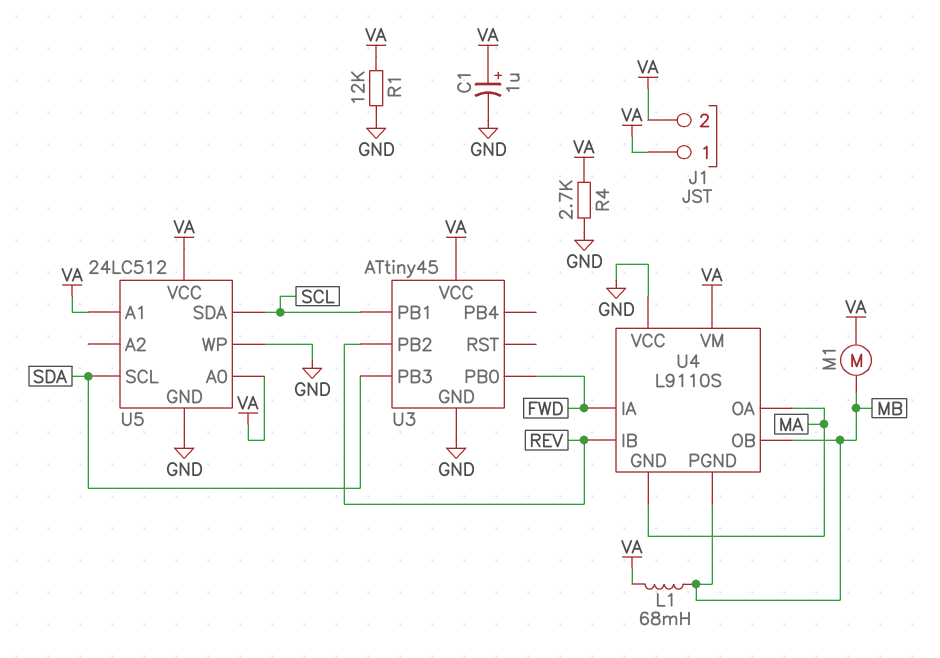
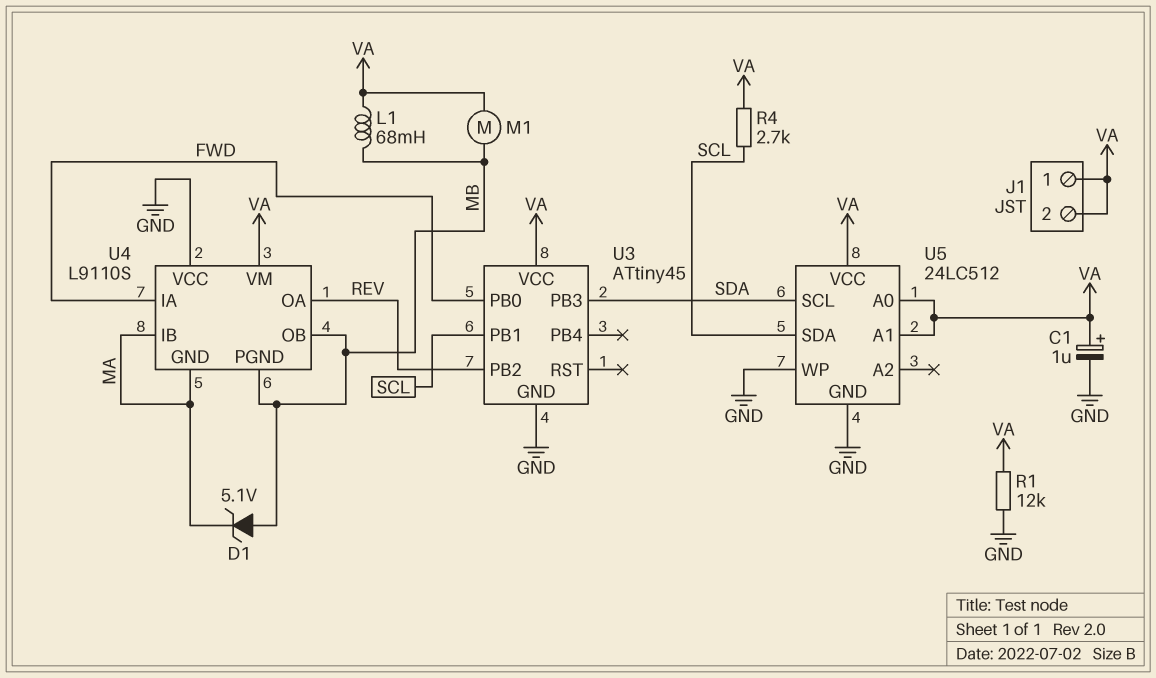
D1: none -> zener 5.1V (A MB, K MA)
R4: 2.7k (GND, VA) -> 2.7k (SCL, VA)
U4 pin IB: REV -> MA
U4 pin OA: MA -> REV

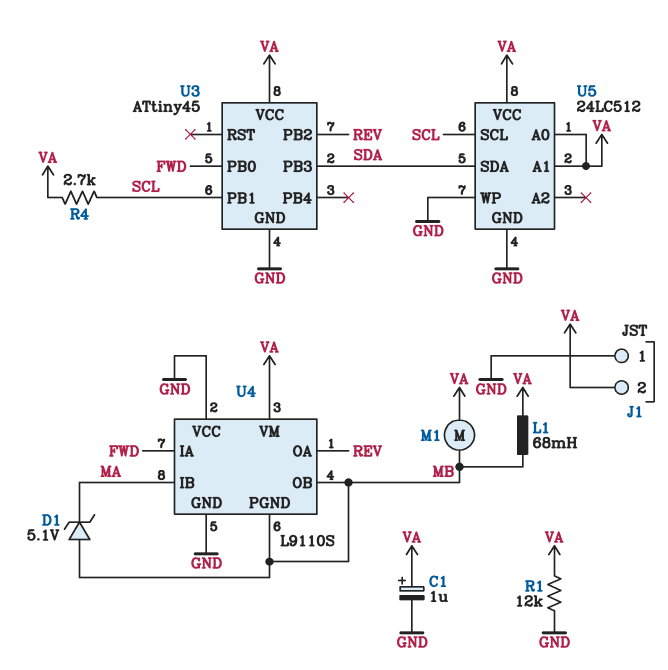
J1 pin 1: VA -> GND
U4 pin GND: MA -> GND
U5 pin SCL: SDA -> SCL
U5 pin SDA: SCL -> SDA

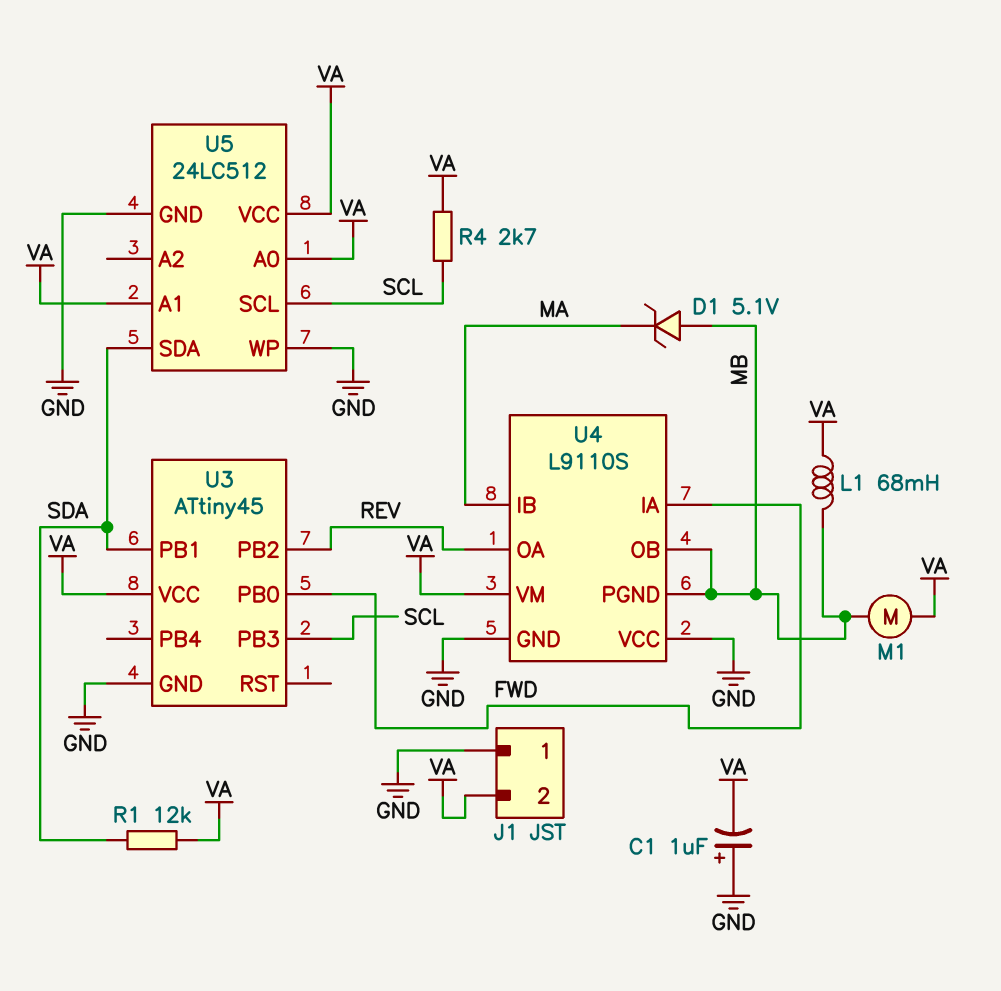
C1: 1uF (plus VA, minus GND) -> 1uF (plus GND, minus VA)
R1: 12k (GND, VA) -> 12k (SDA, VA)
U3 pin PB1: SCL -> SDA
U3 pin PB3: SDA -> SCL

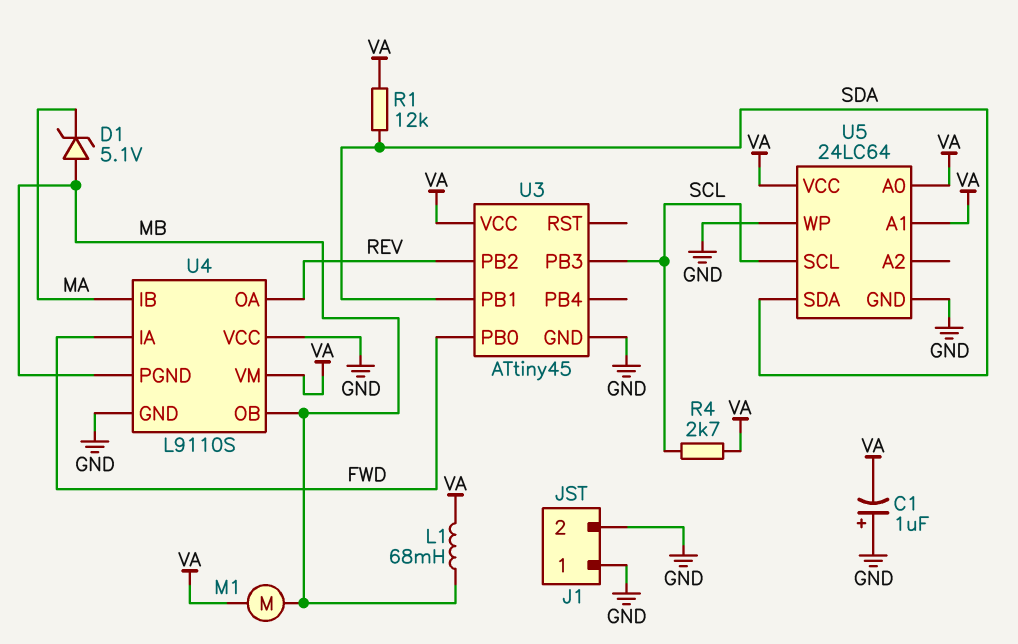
J1 pin 2: VA -> GND
U5: 24LC512 -> 24LC64

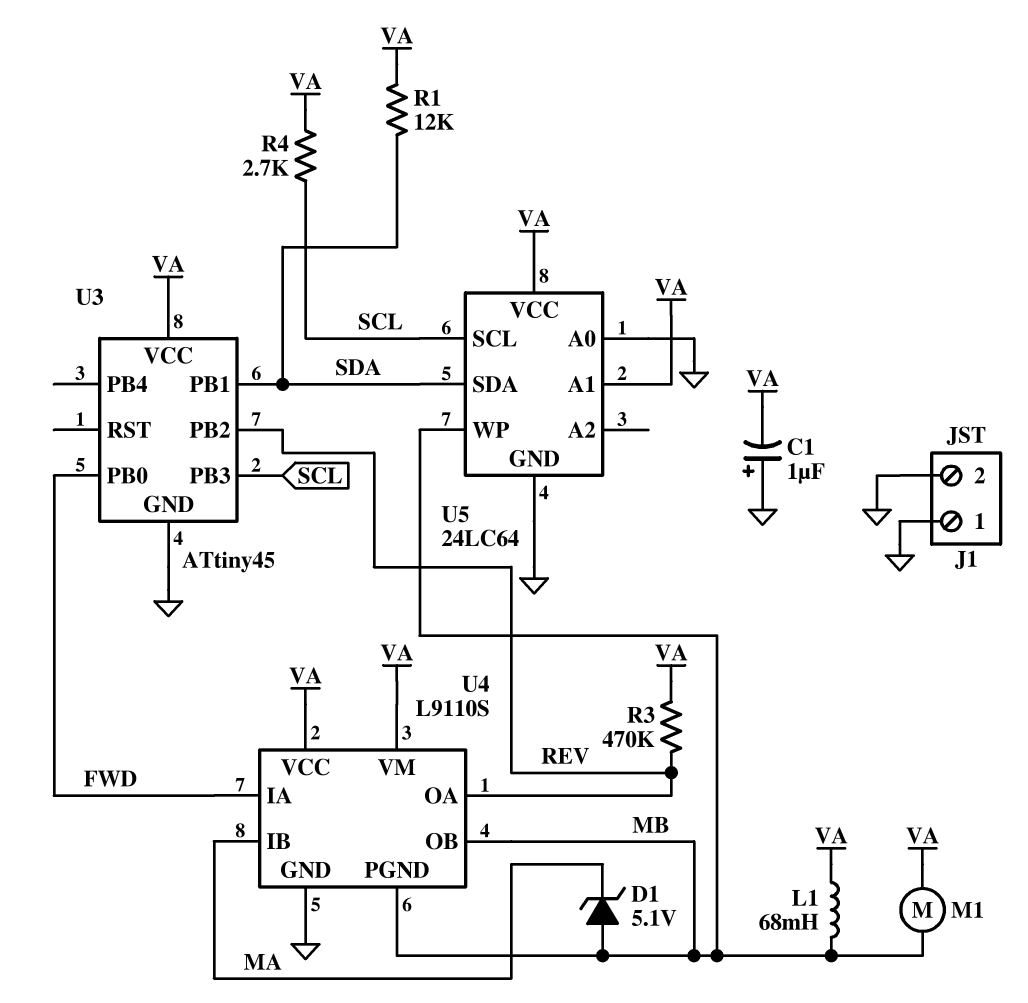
R3: none -> 470k (REV, VA)
U4 pin VCC: GND -> VA
U5 pin A0: VA -> GND
U5 pin WP: GND -> MB

